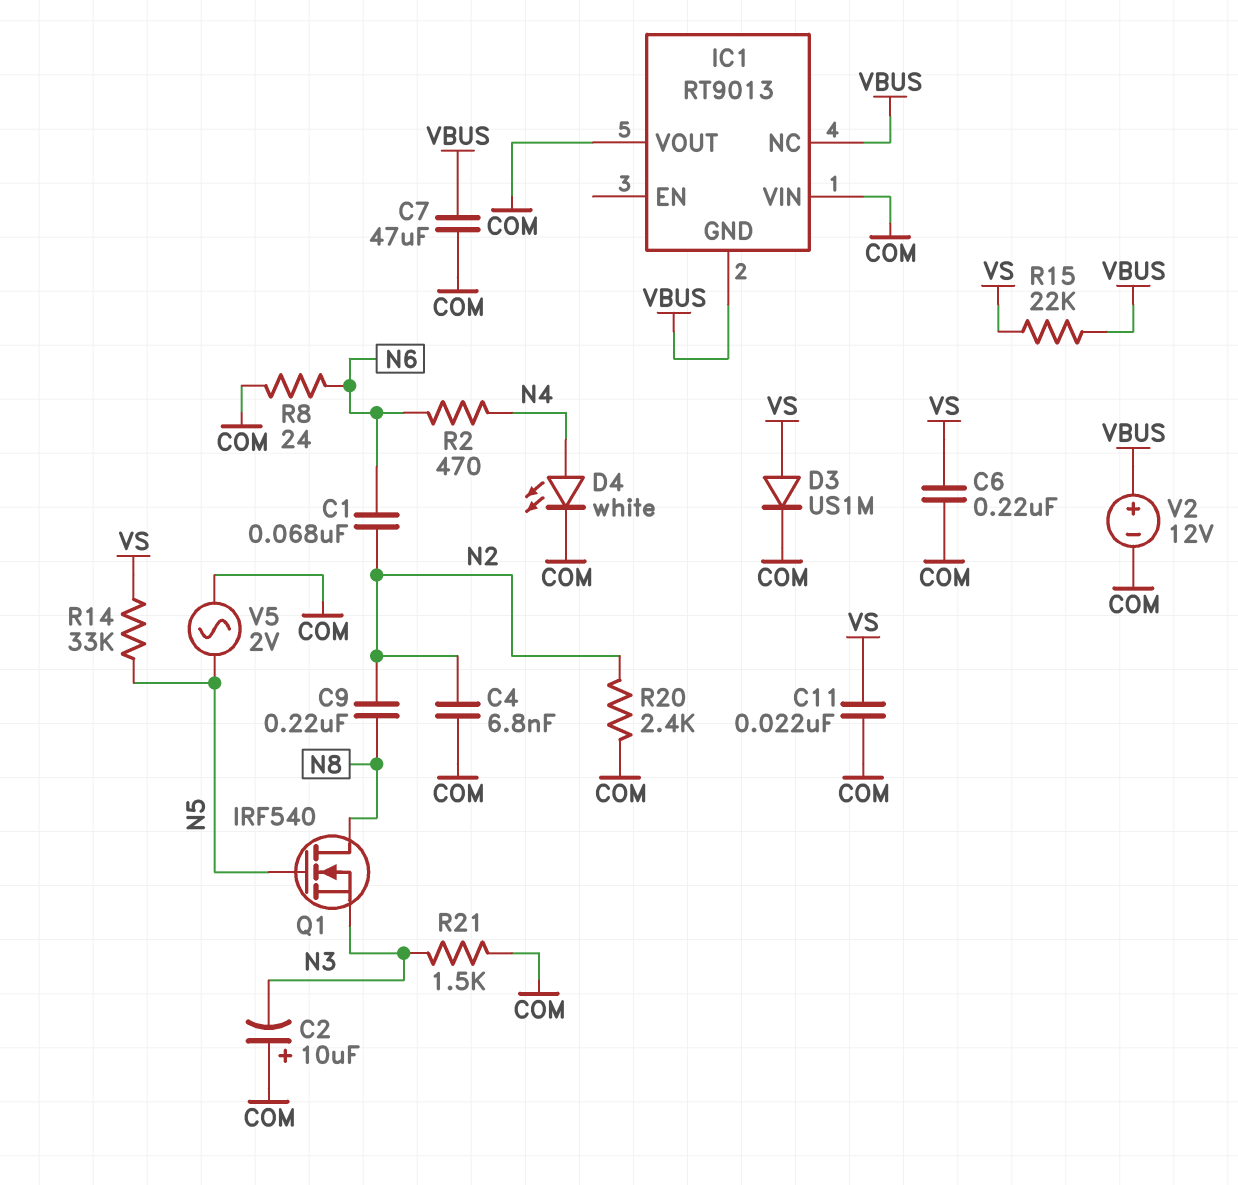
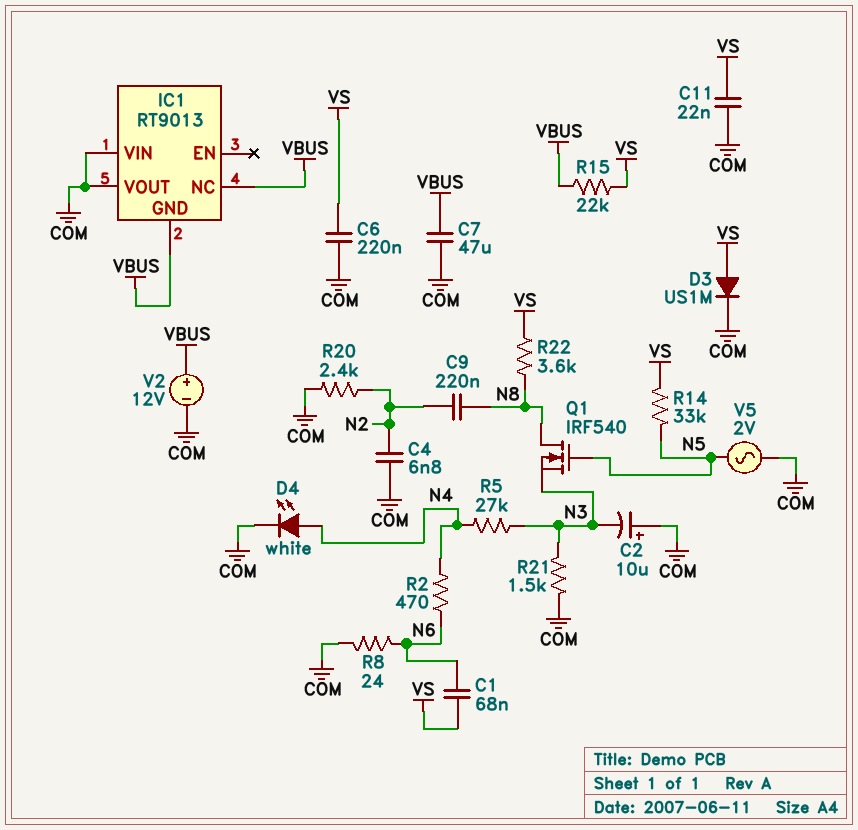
C1: 68nF (N2, N6) -> 68nF (N6, VS)
R5: none -> 27k (N3, N4)
R22: none -> 3.6k (N8, VS)

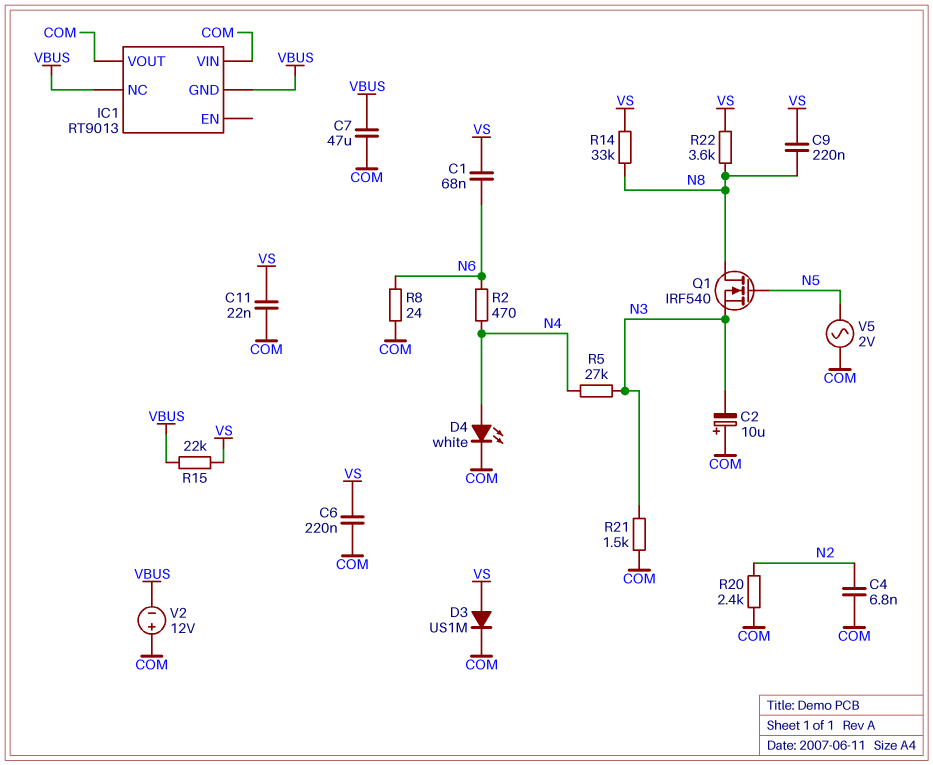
C9: 220nF (N2, N8) -> 220nF (N8, VS)
R14: 33k (N5, VS) -> 33k (N8, VS)
V2: 12V (plus VBUS, minus COM) -> 12V (plus COM, minus VBUS)

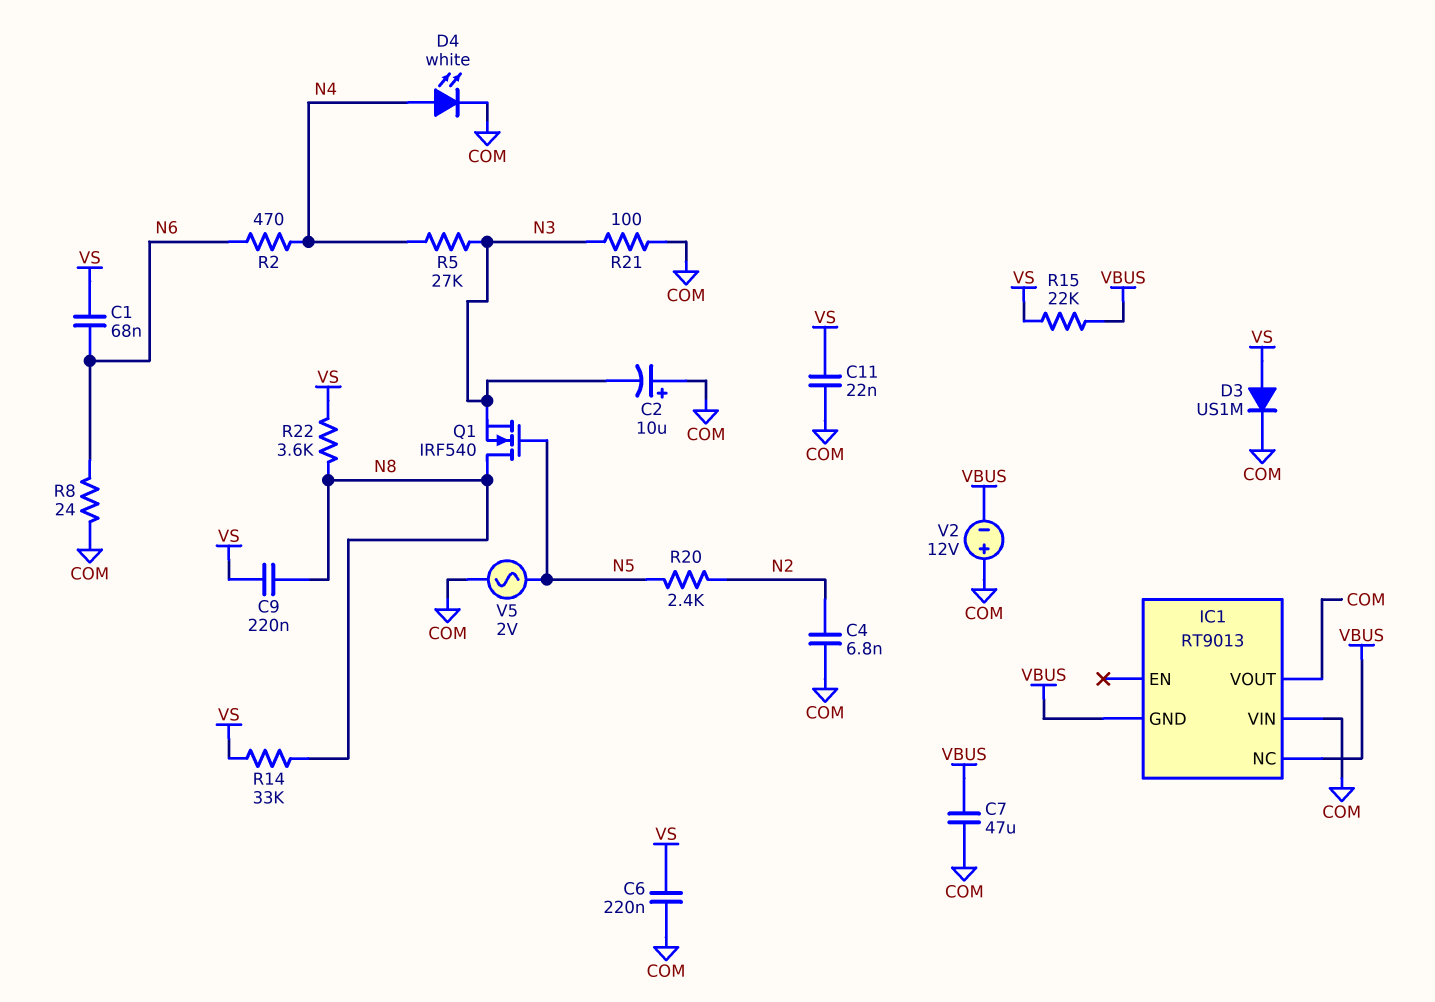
R20: 2.4k (COM, N2) -> 2.4k (N2, N5)
R21: 1.5k (COM, N3) -> 100 (COM, N3)

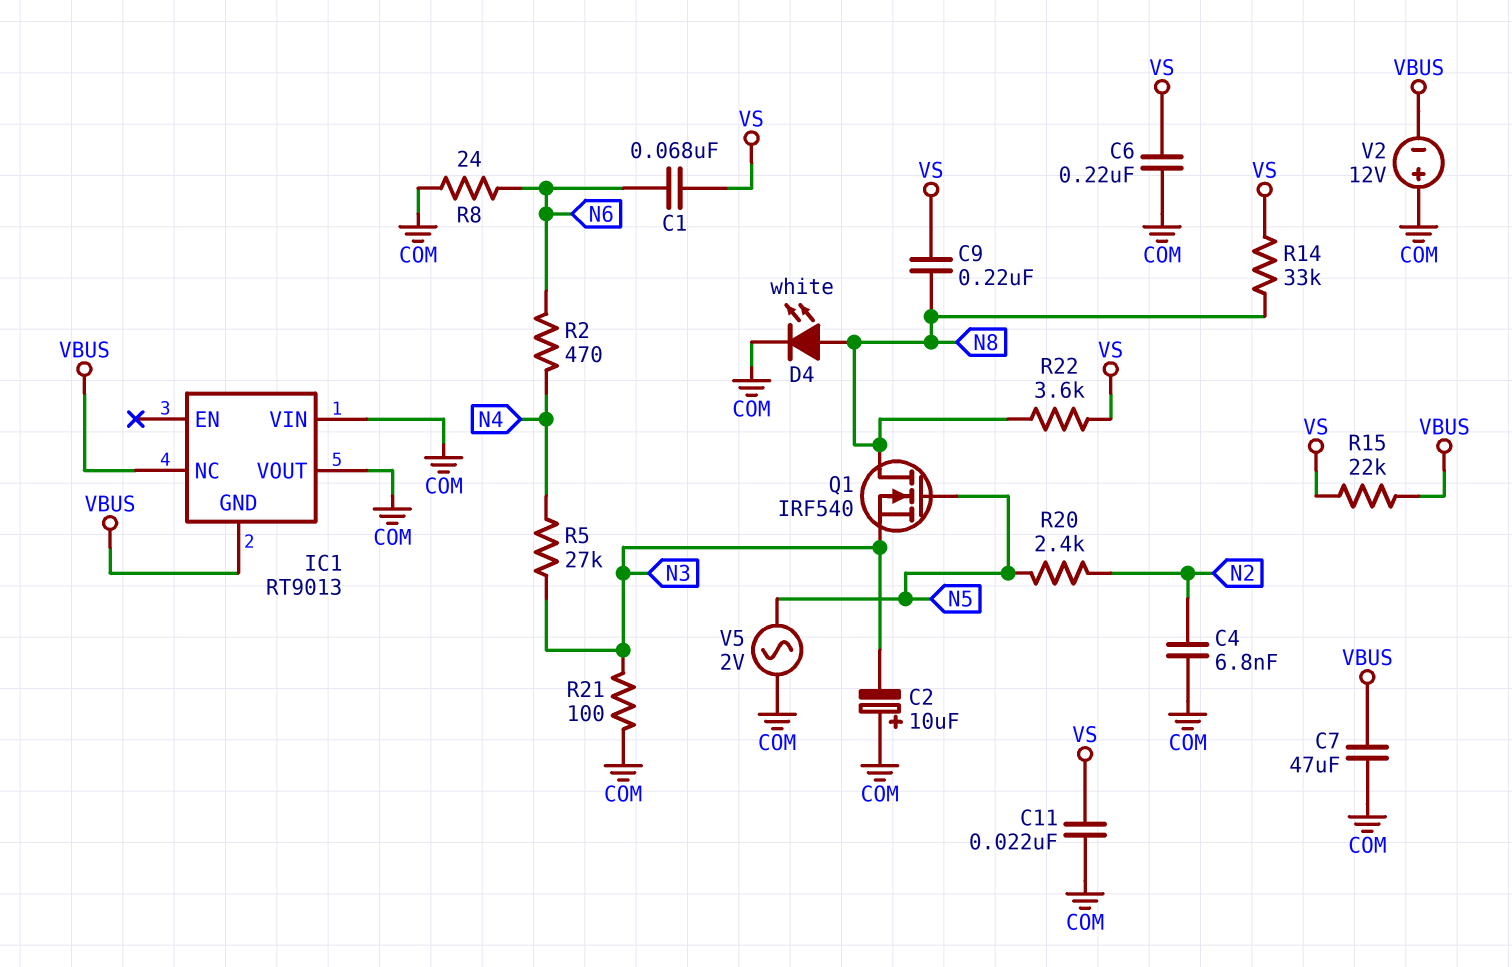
D3: diode US1M (A VS, K COM) -> none
D4: LED white (A N4, K COM) -> LED white (A N8, K COM)

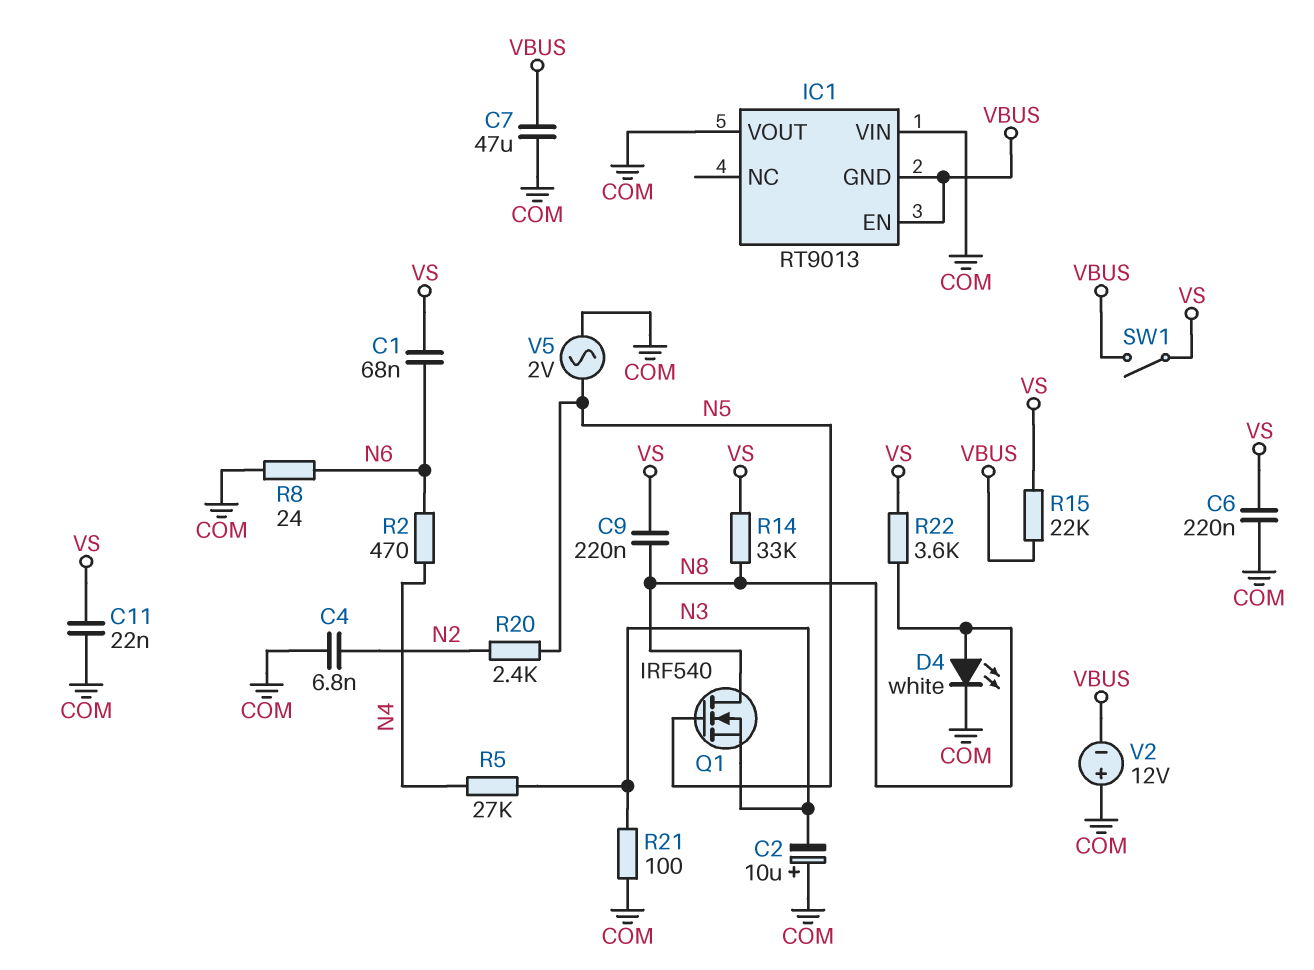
IC1 pin EN: none -> VBUS
IC1 pin NC: VBUS -> none
SW1: none -> switch (VBUS, VS)

